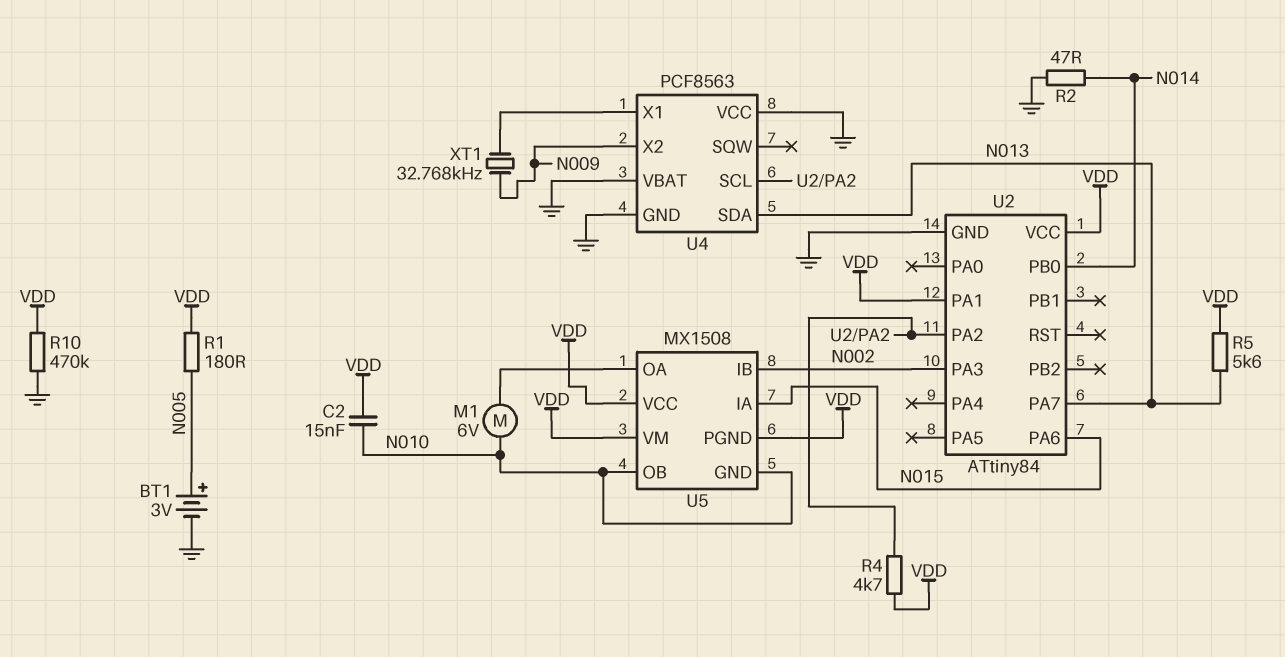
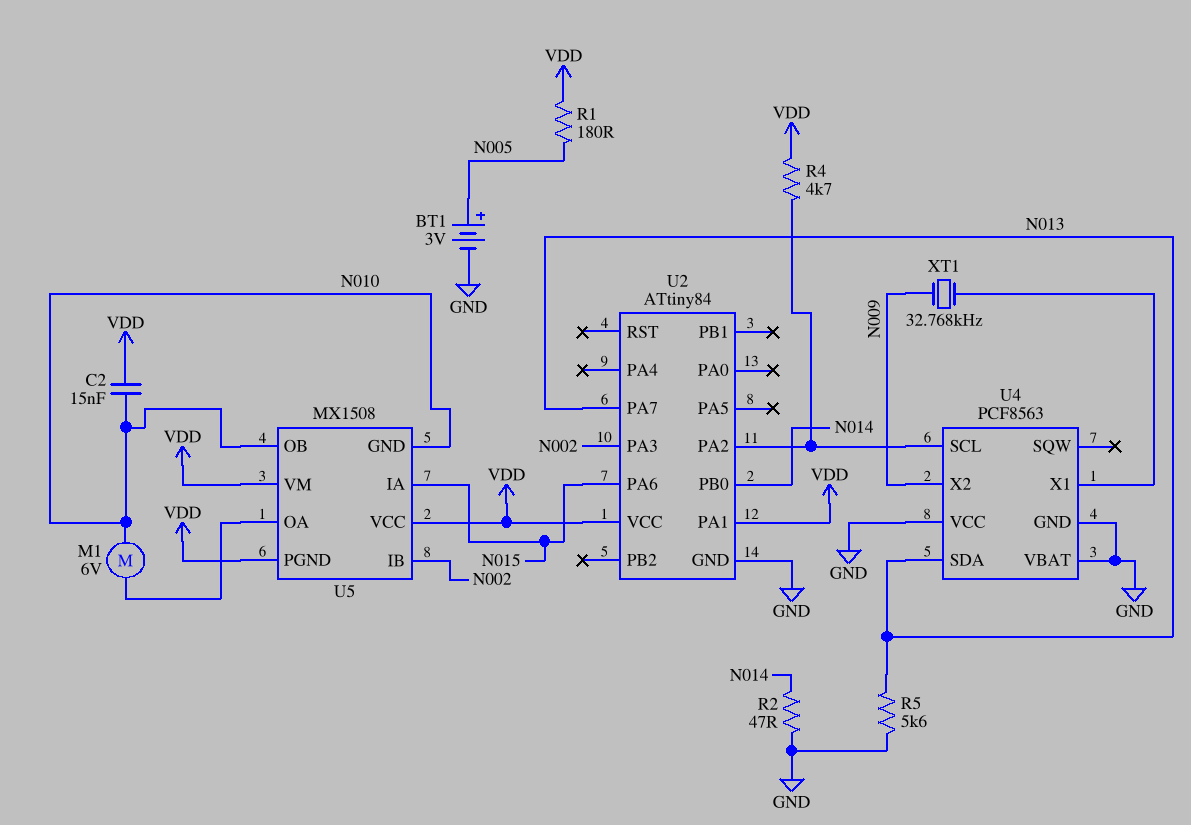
R5: 5.6k (N013, VDD) -> 5.6k (GND, N013)
R10: 470k (GND, VDD) -> none

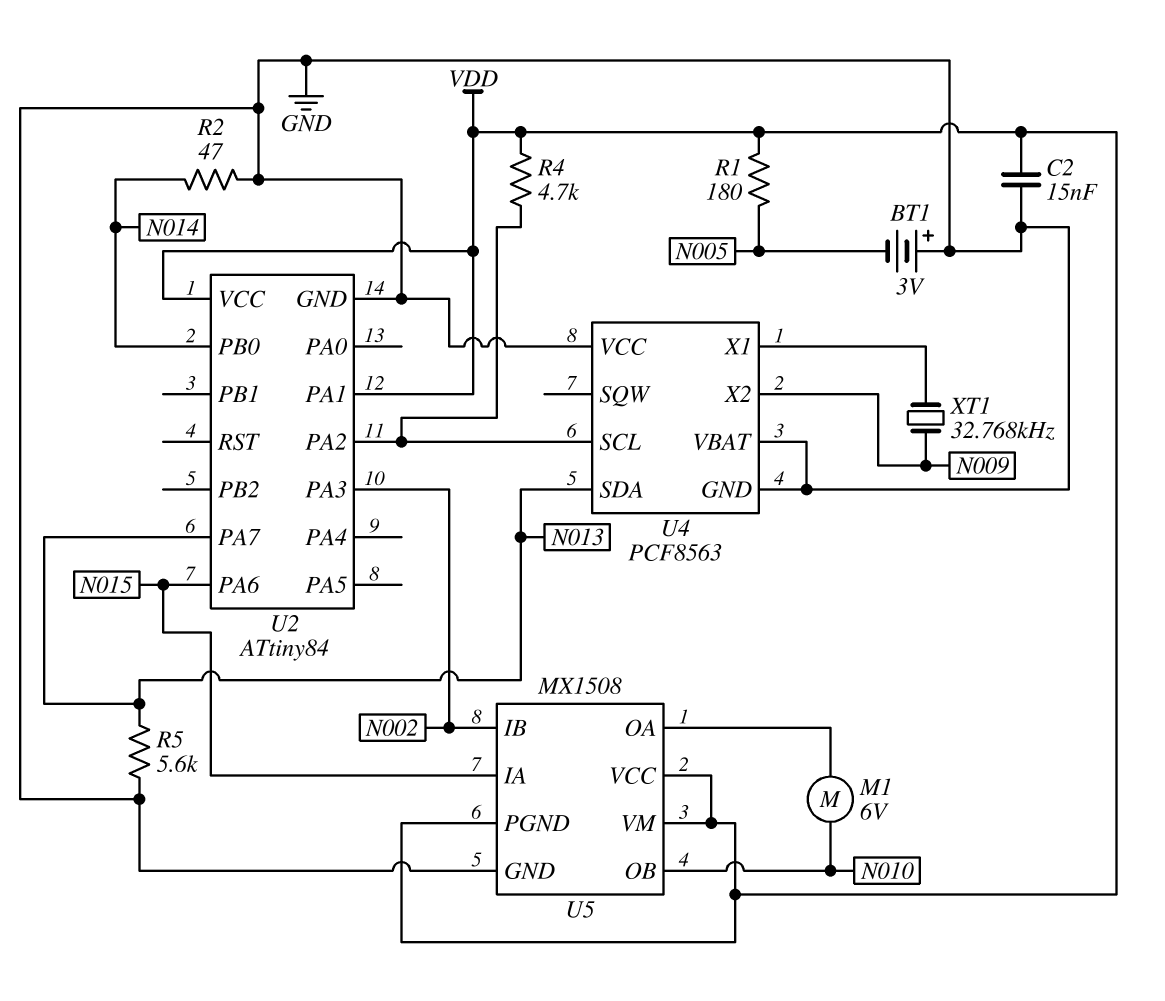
BT1: 3V (plus N005, minus GND) -> 3V (plus GND, minus N005)
C2: 15nF (N010, VDD) -> 15nF (GND, VDD)
U5 pin GND: N010 -> GND

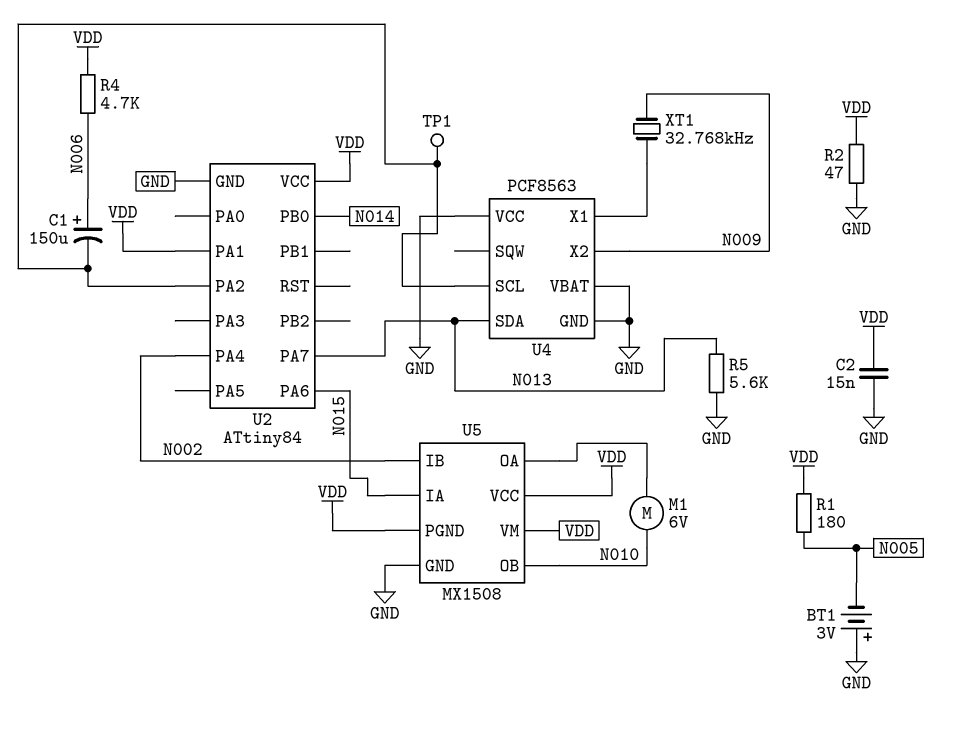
C1: none -> 150uF (plus N006, minus U2/PA2)
R2: 47 (GND, N014) -> 47 (GND, VDD)
R4: 4.7k (U2/PA2, VDD) -> 4.7k (N006, VDD)
TP1: none -> test point (U2/PA2)
U2 pin PA3: N002 -> none
U2 pin PA4: none -> N002

